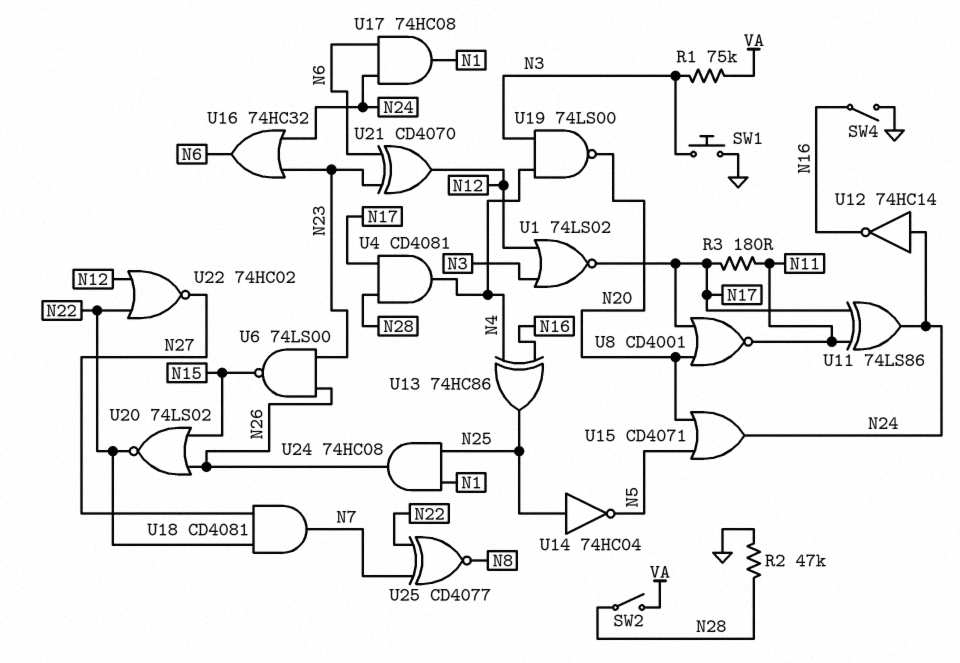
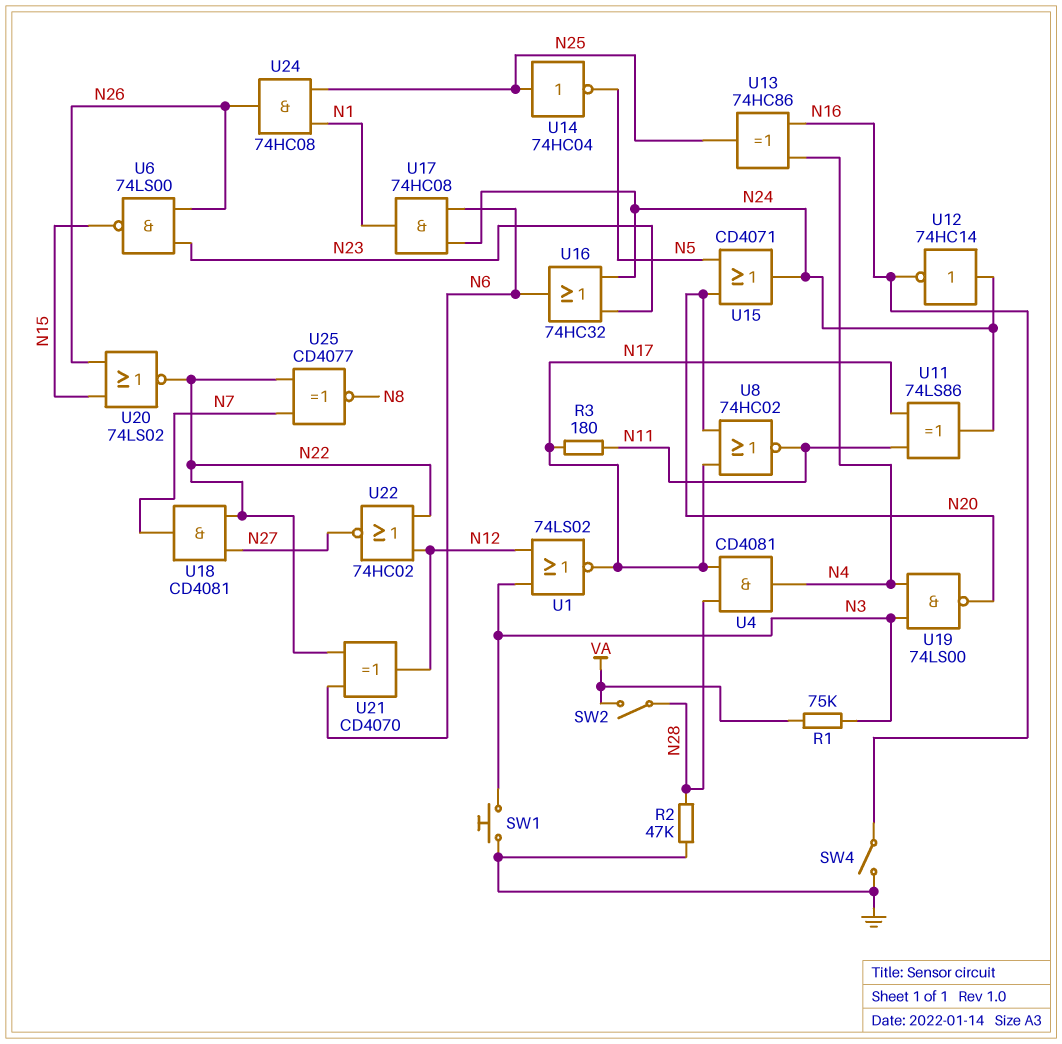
U8: NOR CD4001 (in N17, in N20, out N11) -> NOR 74HC02 (in N17, in N20, out N11)
U21: XOR CD4070 (in N6, in N23, out N12) -> XOR CD4070 (in N6, in N22, out N12)

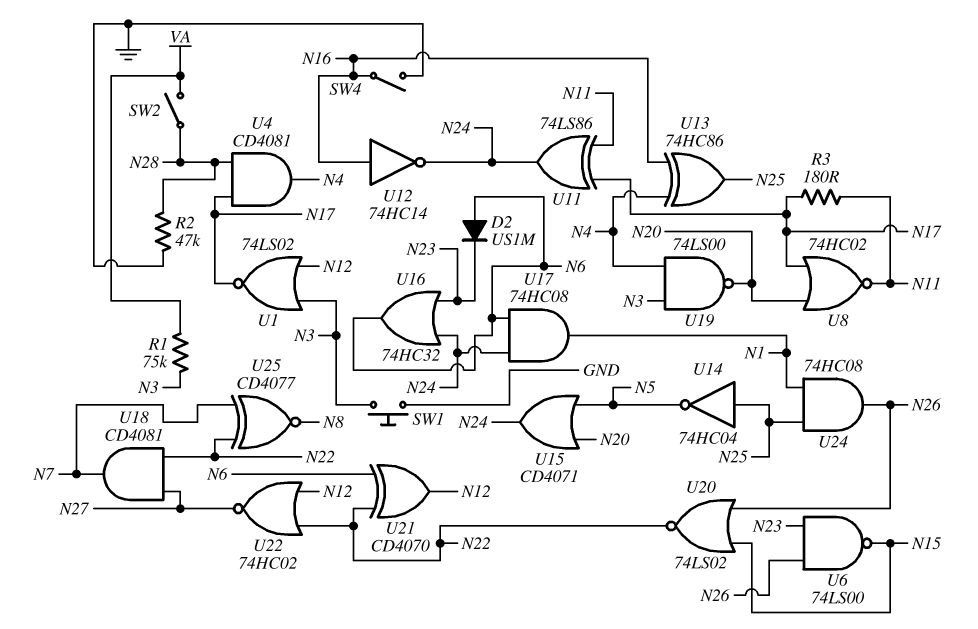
D2: none -> diode US1M (A N6, K N23)
U12: NOT 74HC14 (in N24, out N16) -> NOT 74HC14 (in N16, out N24)

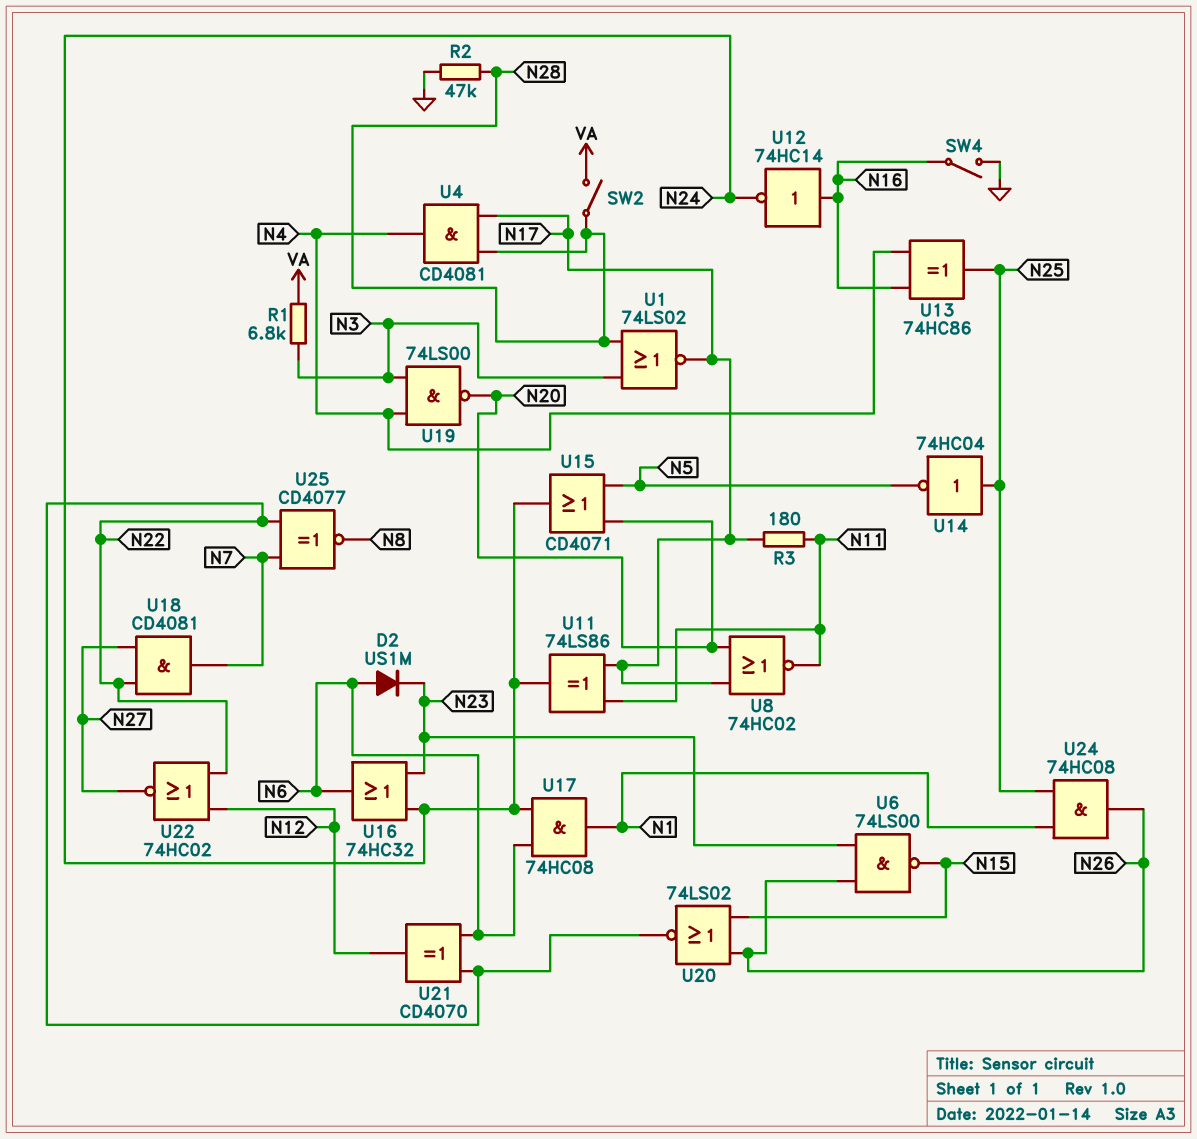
R1: 75k (N3, VA) -> 6.8k (N3, VA)
SW1: button (GND, N3) -> none
U1: NOR 74LS02 (in N3, in N12, out N17) -> NOR 74LS02 (in N3, in N28, out N17)

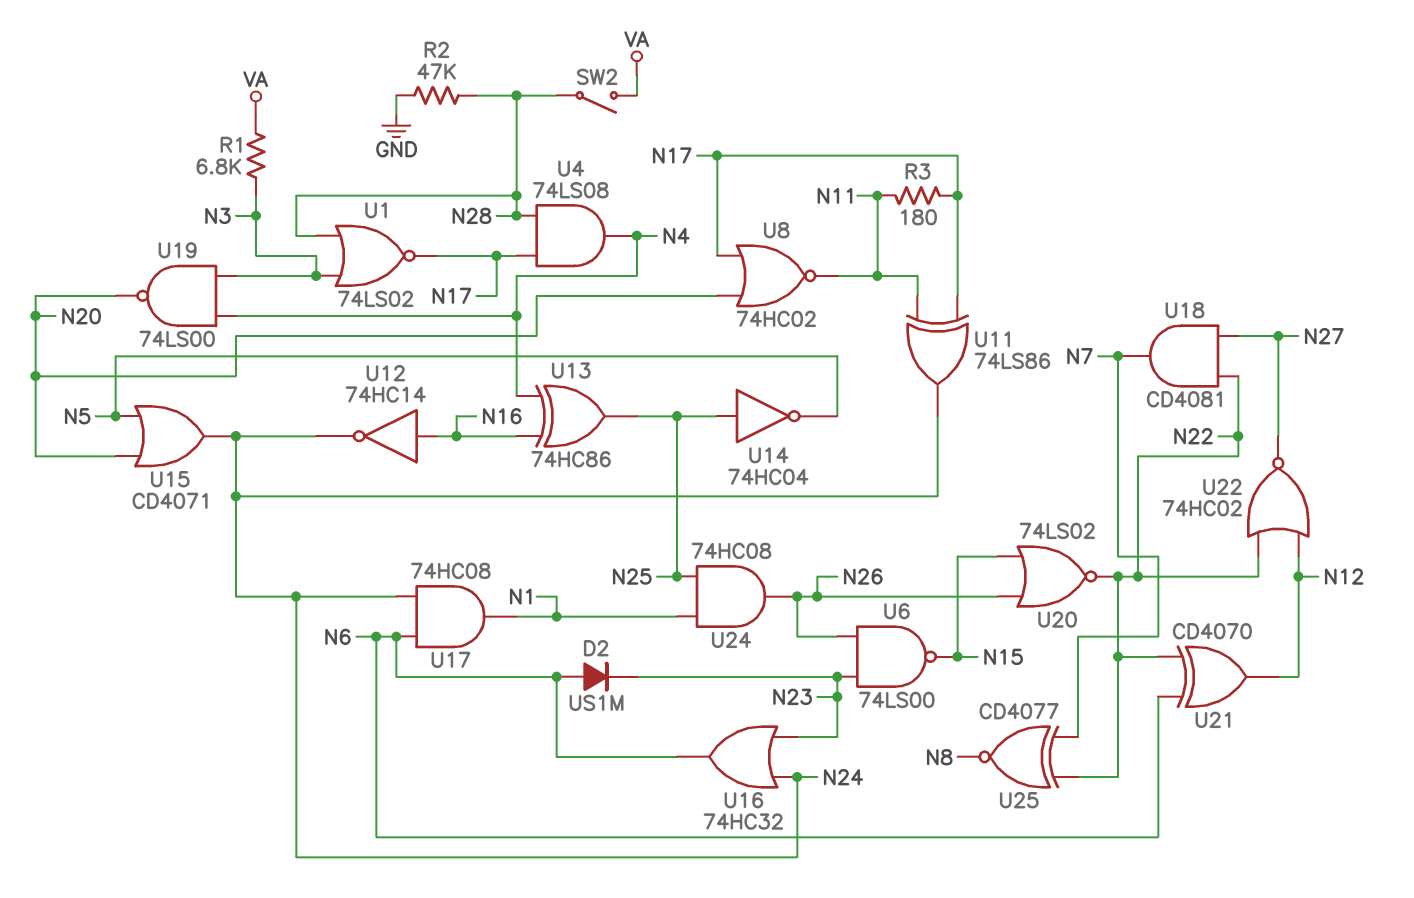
SW4: switch (GND, N16) -> none
U4: AND CD4081 (in N17, in N28, out N4) -> AND 74LS08 (in N17, in N28, out N4)

